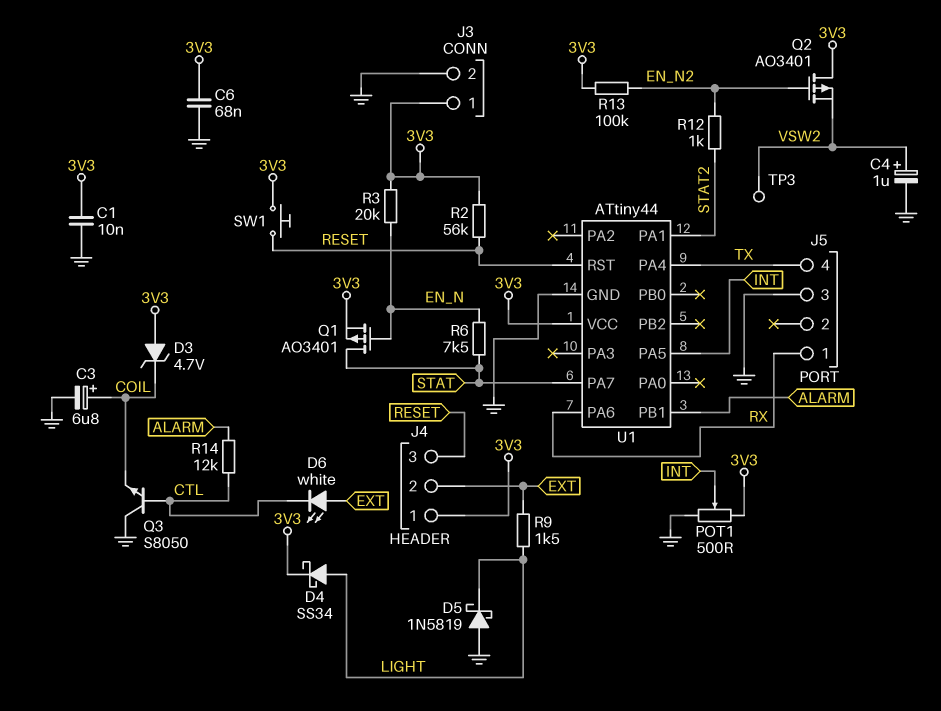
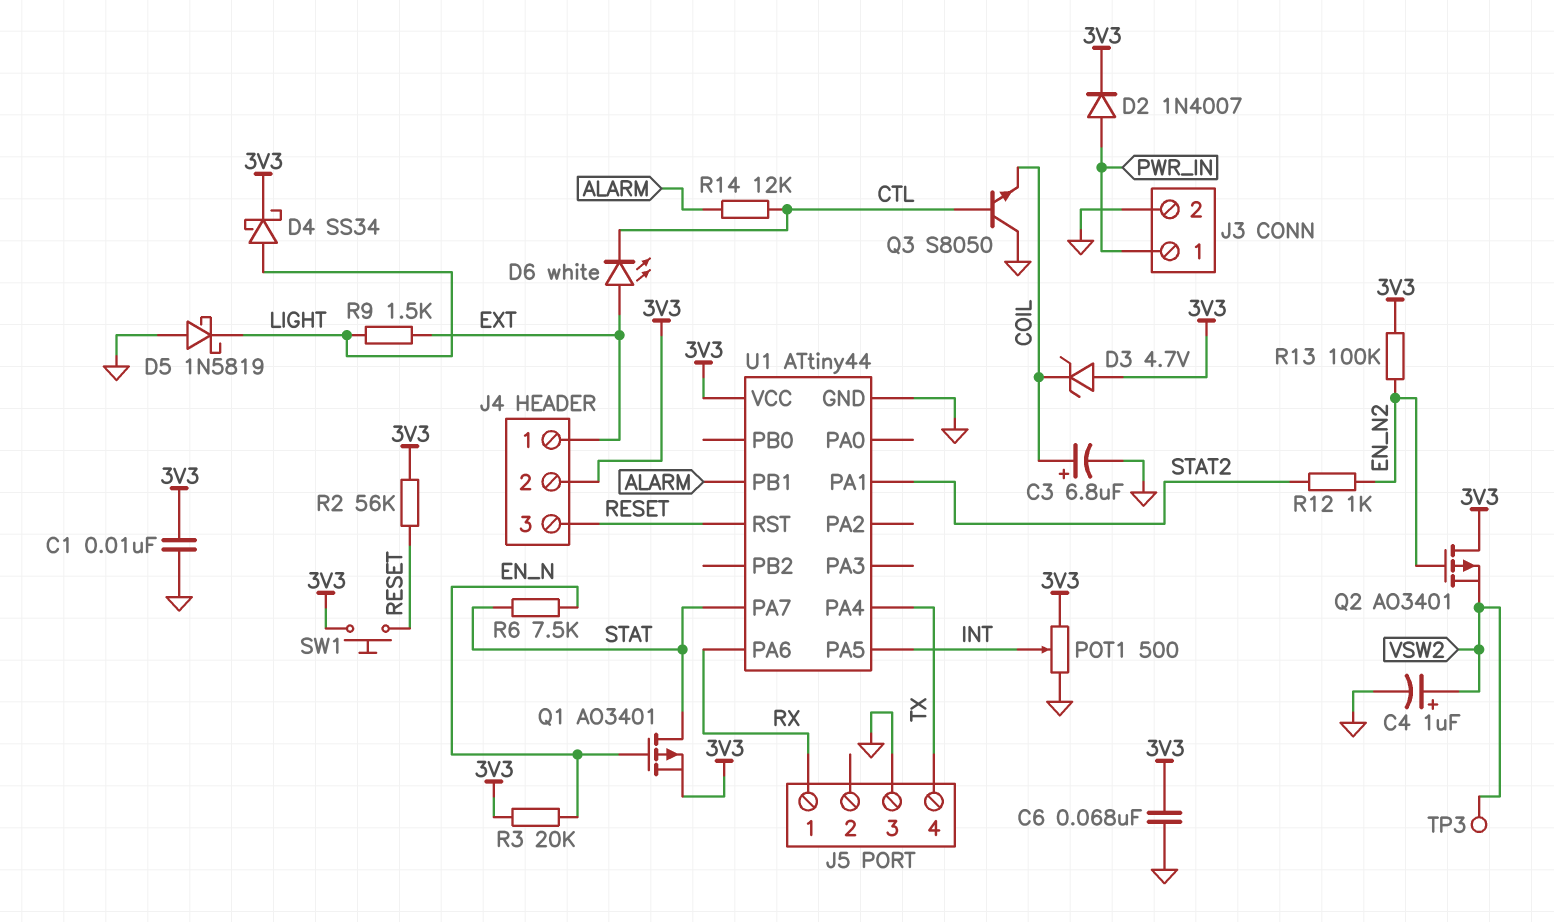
D2: none -> diode 1N4007 (A PWR_IN, K 3V3)
J3 pin 1: 3V3 -> PWR_IN
J4 pin 1: 3V3 -> EXT
J4 pin 2: EXT -> 3V3

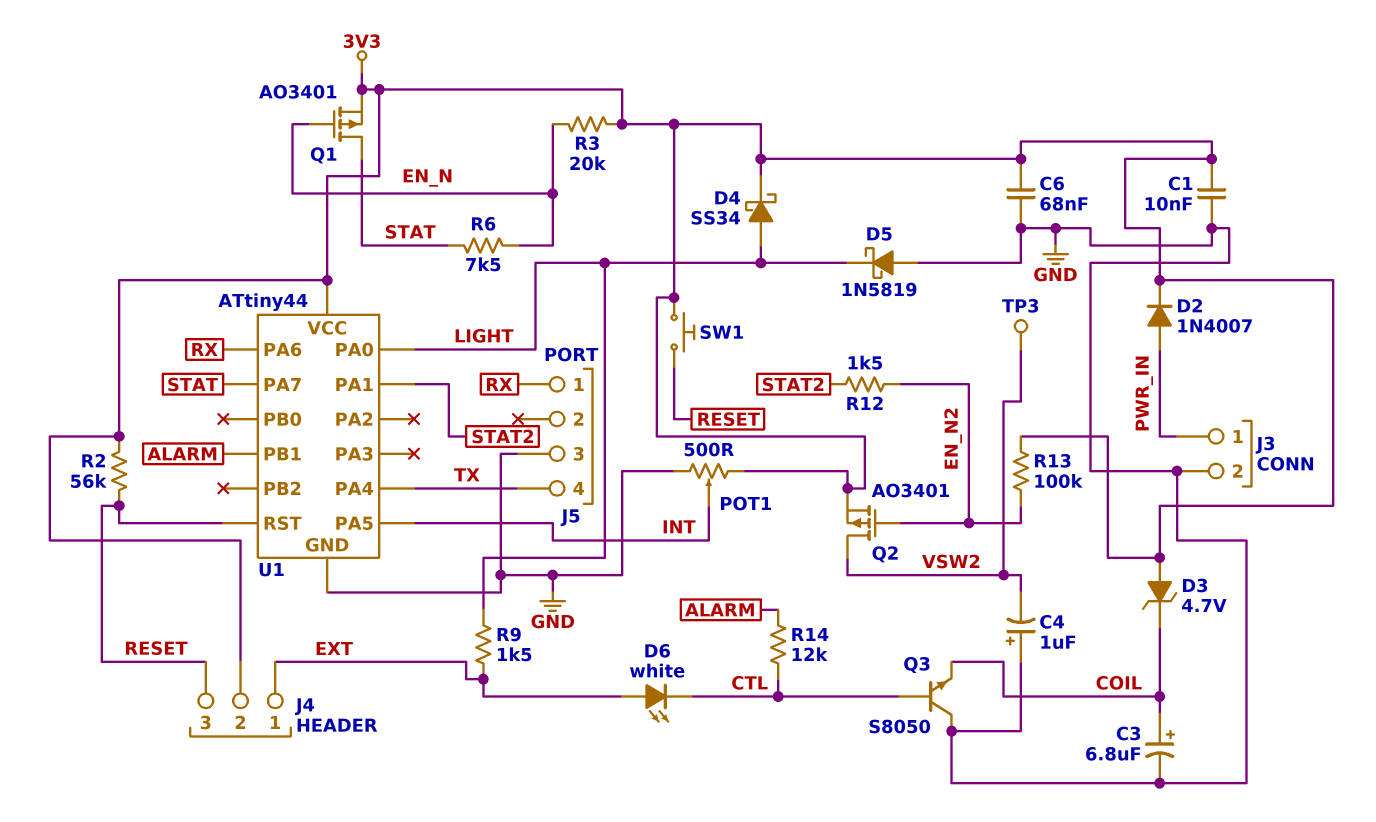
C4: 1uF (plus VSW2, minus GND) -> 1uF (plus GND, minus VSW2)
Q2: PMOS AO3401 (G EN_N2, D 3V3, S VSW2) -> PMOS AO3401 (G EN_N2, D VSW2, S 3V3)
R12: 1k (EN_N2, STAT2) -> 1.5k (EN_N2, STAT2)
U1 pin PA0: none -> LIGHT

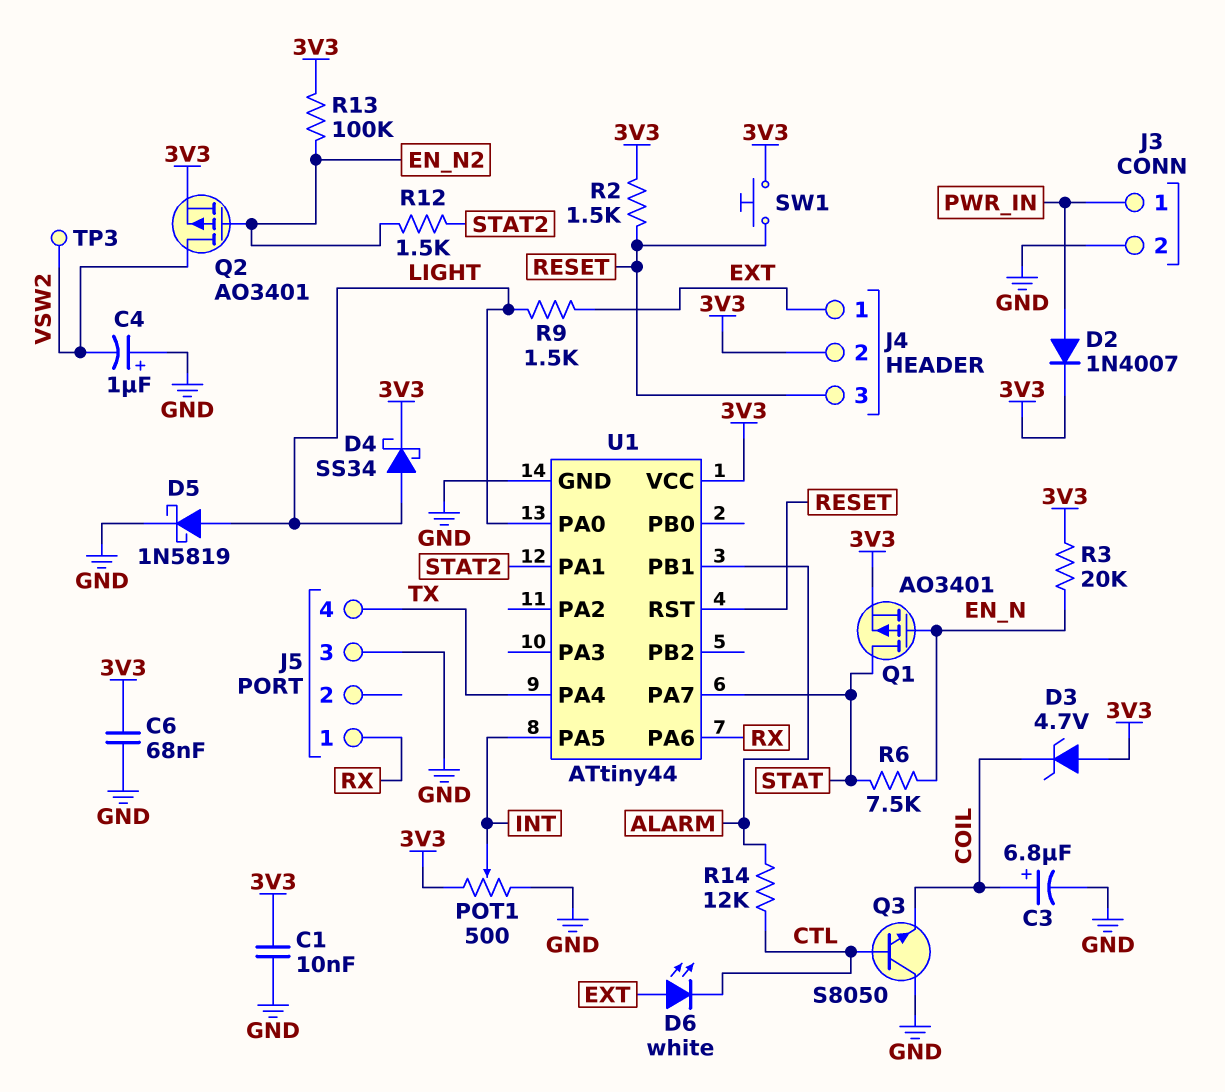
D5: schottky 1N5819 (A GND, K LIGHT) -> schottky 1N5819 (A LIGHT, K GND)
R2: 56k (3V3, RESET) -> 1.5k (3V3, RESET)

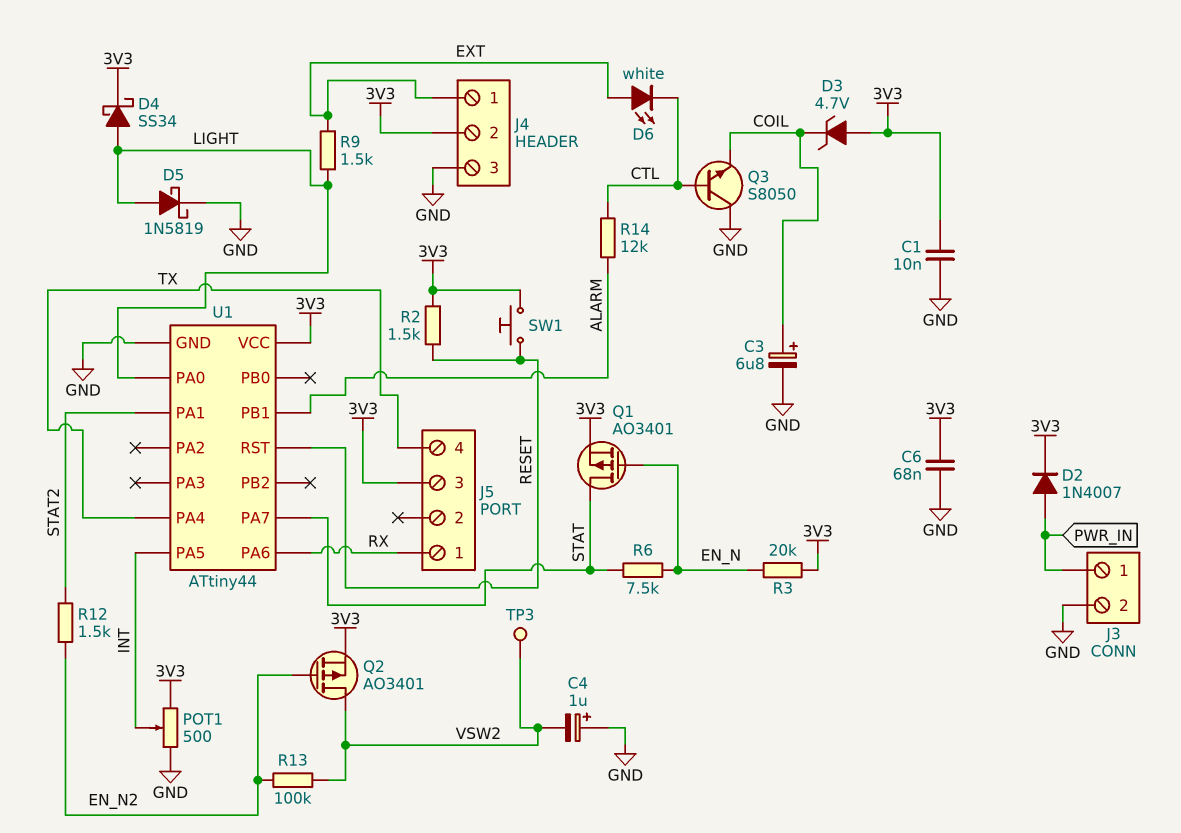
J4 pin 3: RESET -> GND
J5 pin 3: GND -> 3V3
R13: 100k (3V3, EN_N2) -> 100k (EN_N2, VSW2)

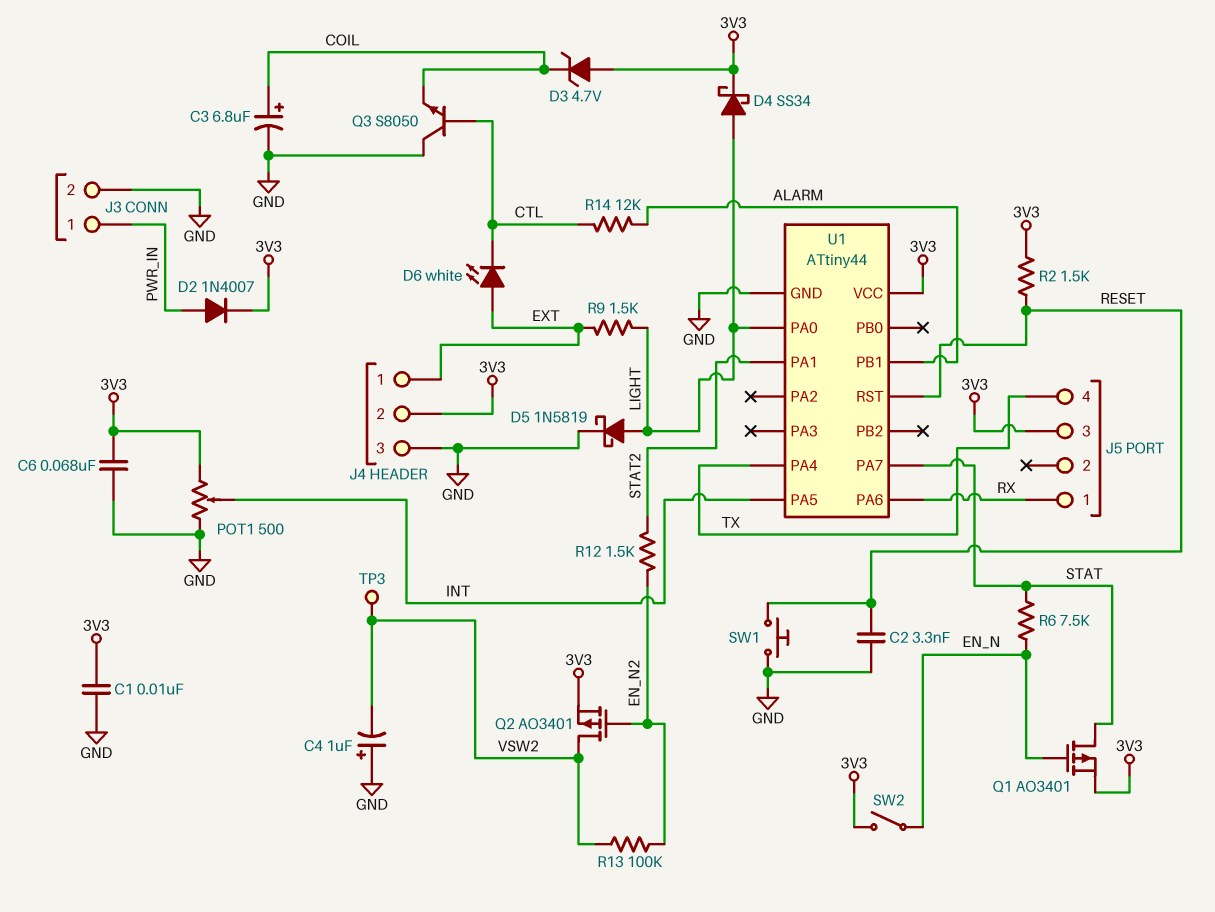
C2: none -> 3.3nF (GND, RESET)
R3: 20k (3V3, EN_N) -> none
SW1: button (3V3, RESET) -> button (GND, RESET)
SW2: none -> switch (3V3, EN_N)

